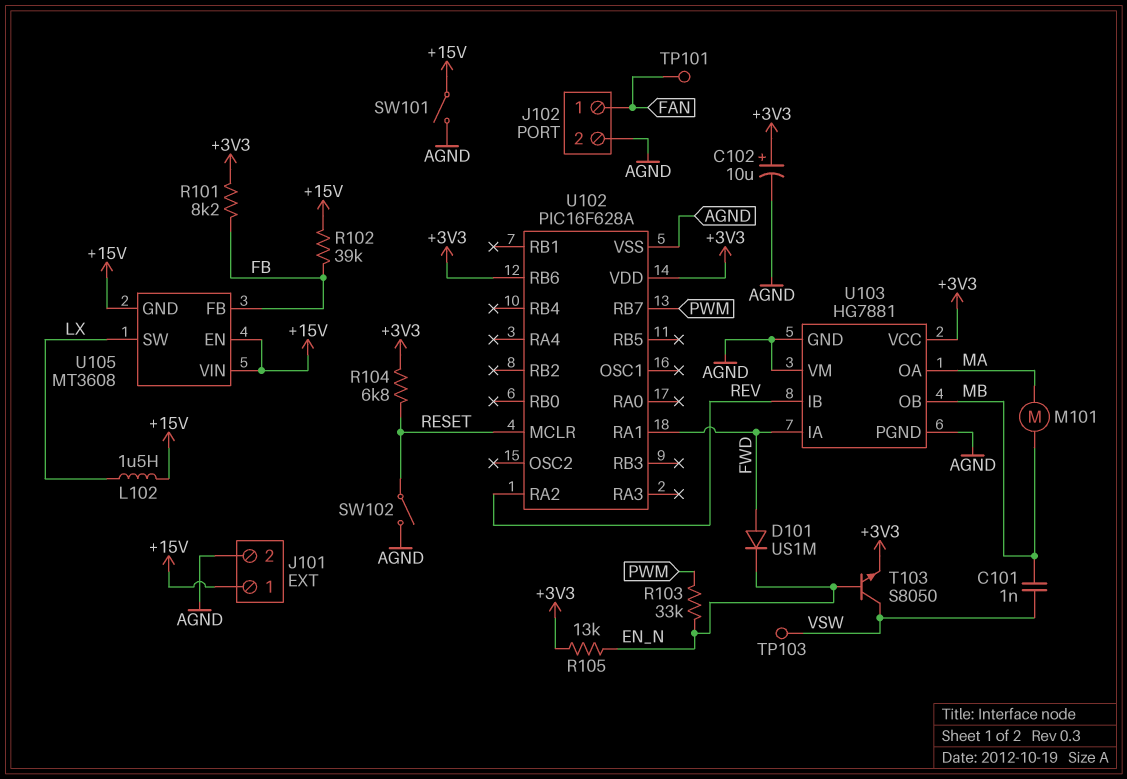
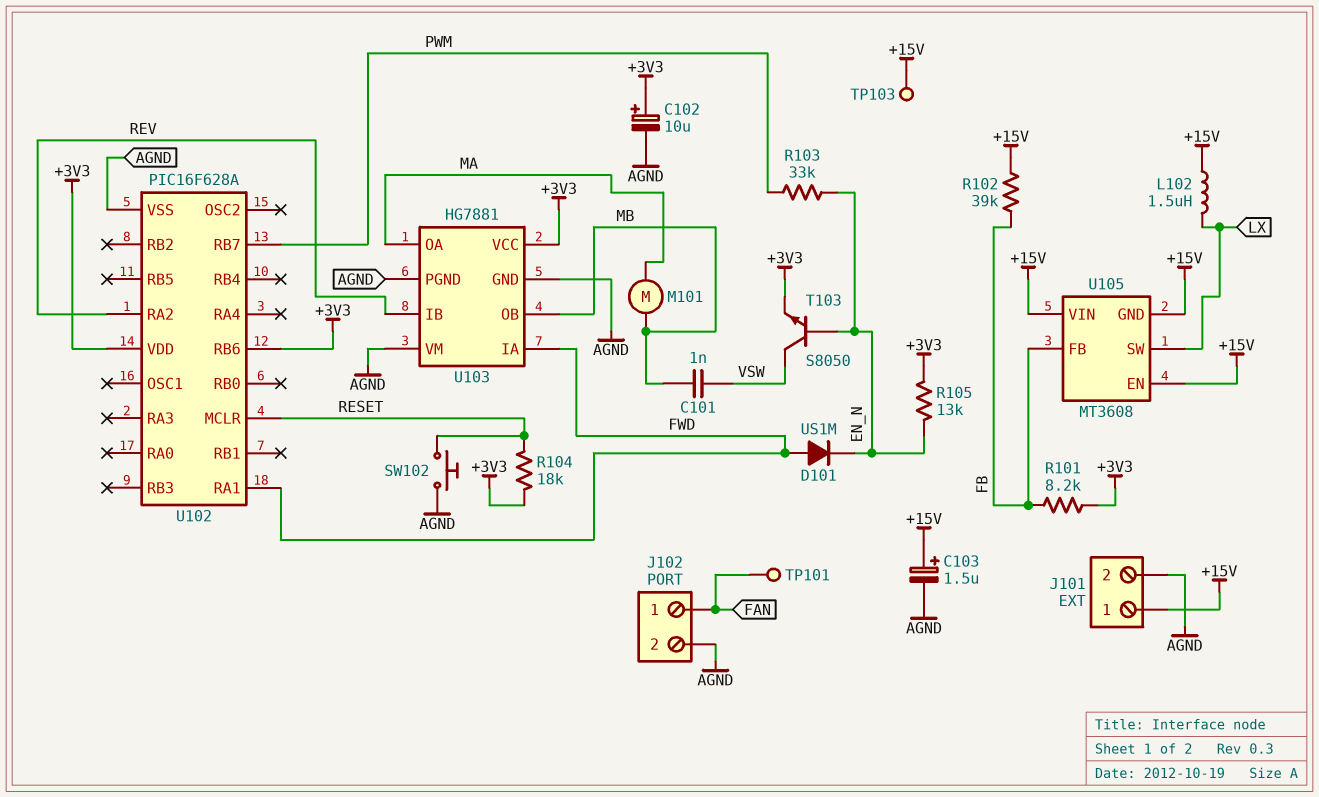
C103: none -> 1.5uF (plus +15V, minus AGND)
R104: 6.8k (+3V3, RESET) -> 18k (+3V3, RESET)
SW101: switch (+15V, AGND) -> none
SW102: switch (AGND, RESET) -> button (AGND, RESET)
TP103: test point (VSW) -> test point (+15V)

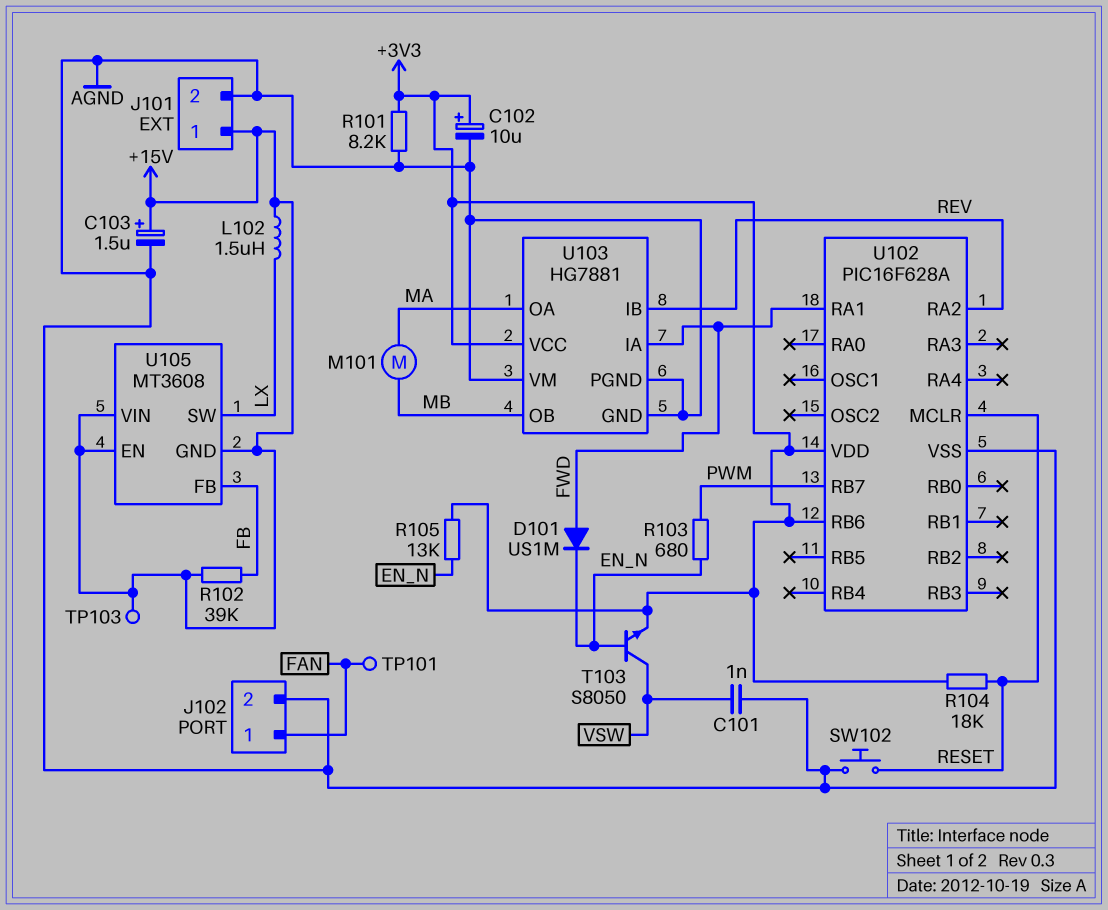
C101: 1nF (MB, VSW) -> 1nF (AGND, VSW)
R101: 8.2k (+3V3, FB) -> 8.2k (+3V3, AGND)
R103: 33k (EN_N, PWM) -> 680 (EN_N, PWM)

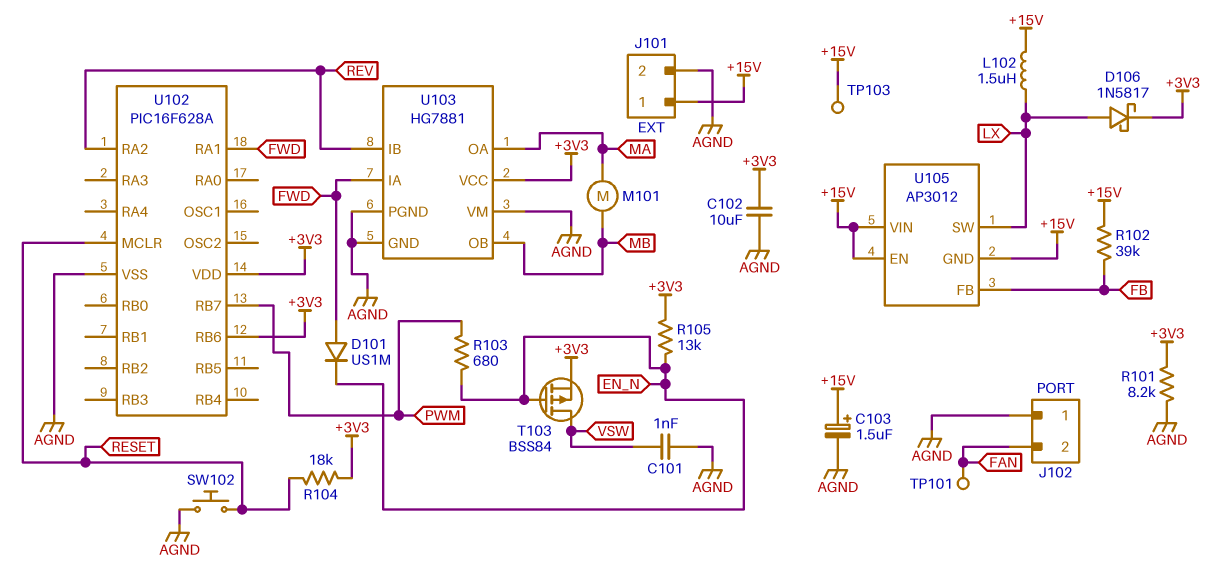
C102: 10uF (plus +3V3, minus AGND) -> 10uF (+3V3, AGND)
D106: none -> schottky 1N5817 (A LX, K +3V3)
J102 pin 1: FAN -> AGND
J102 pin 2: AGND -> FAN
T103: NPN S8050 (B EN_N, C VSW, E +3V3) -> PMOS BSS84 (G EN_N, D VSW, S +3V3)
U105: MT3608 -> AP3012

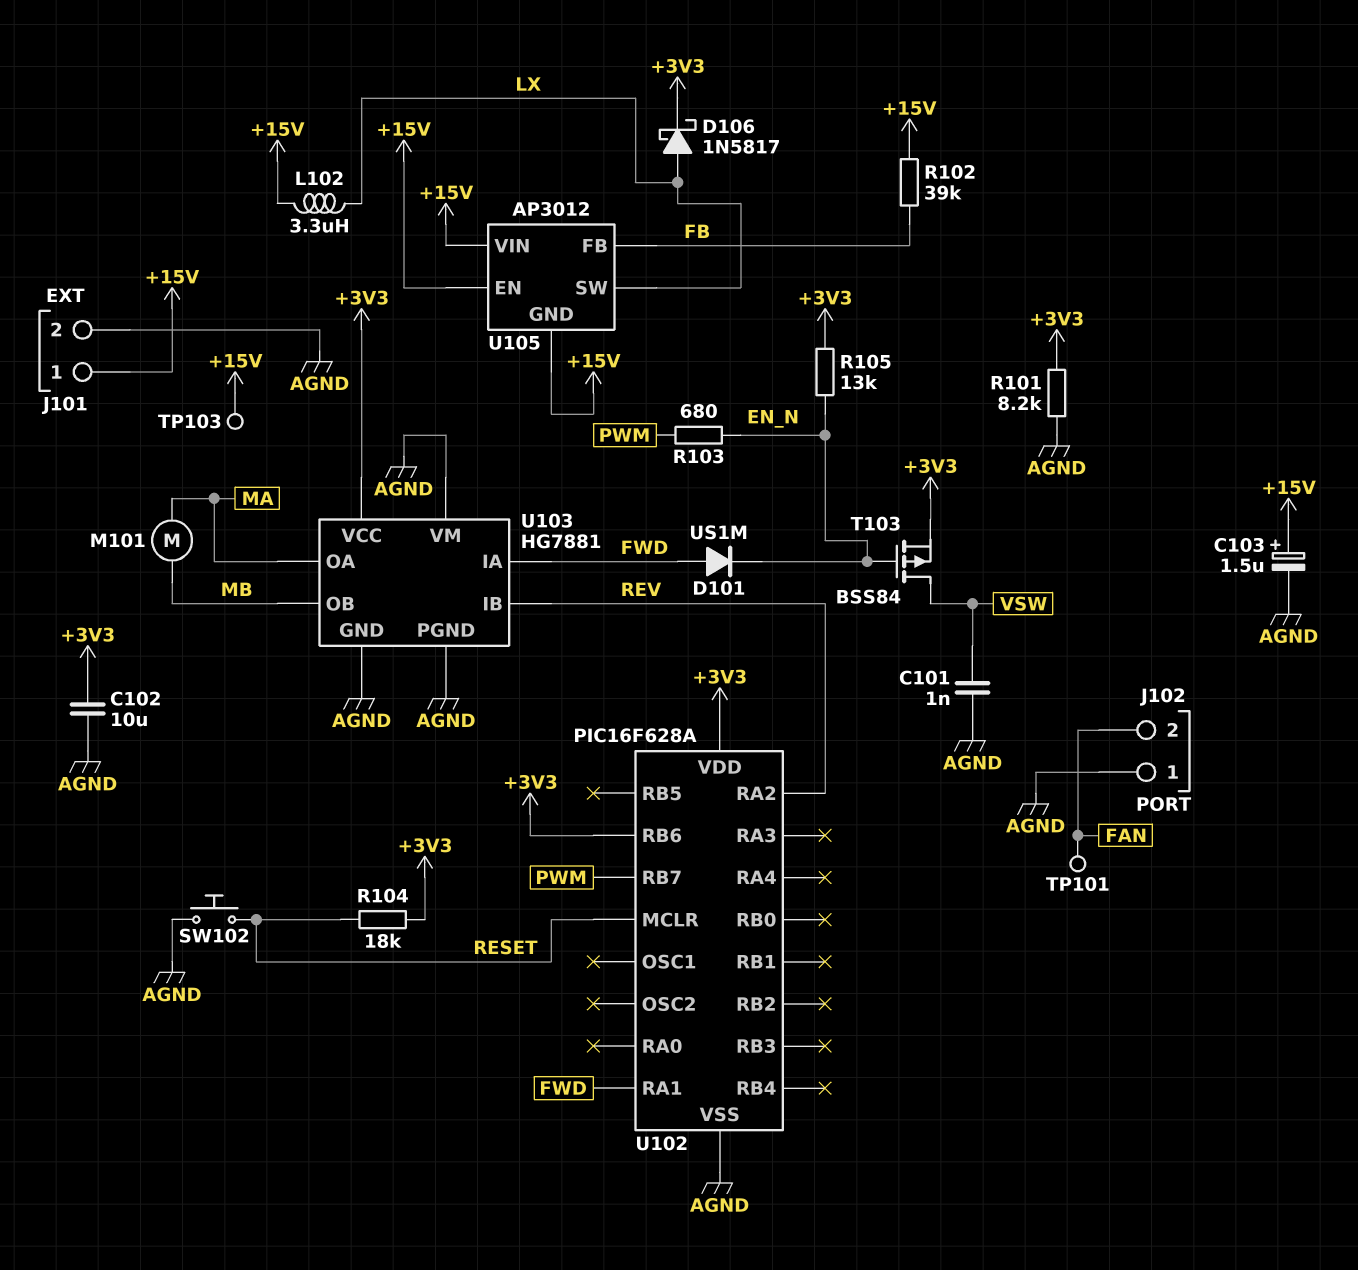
L102: 1.5uH (+15V, LX) -> 3.3uH (+15V, LX)

